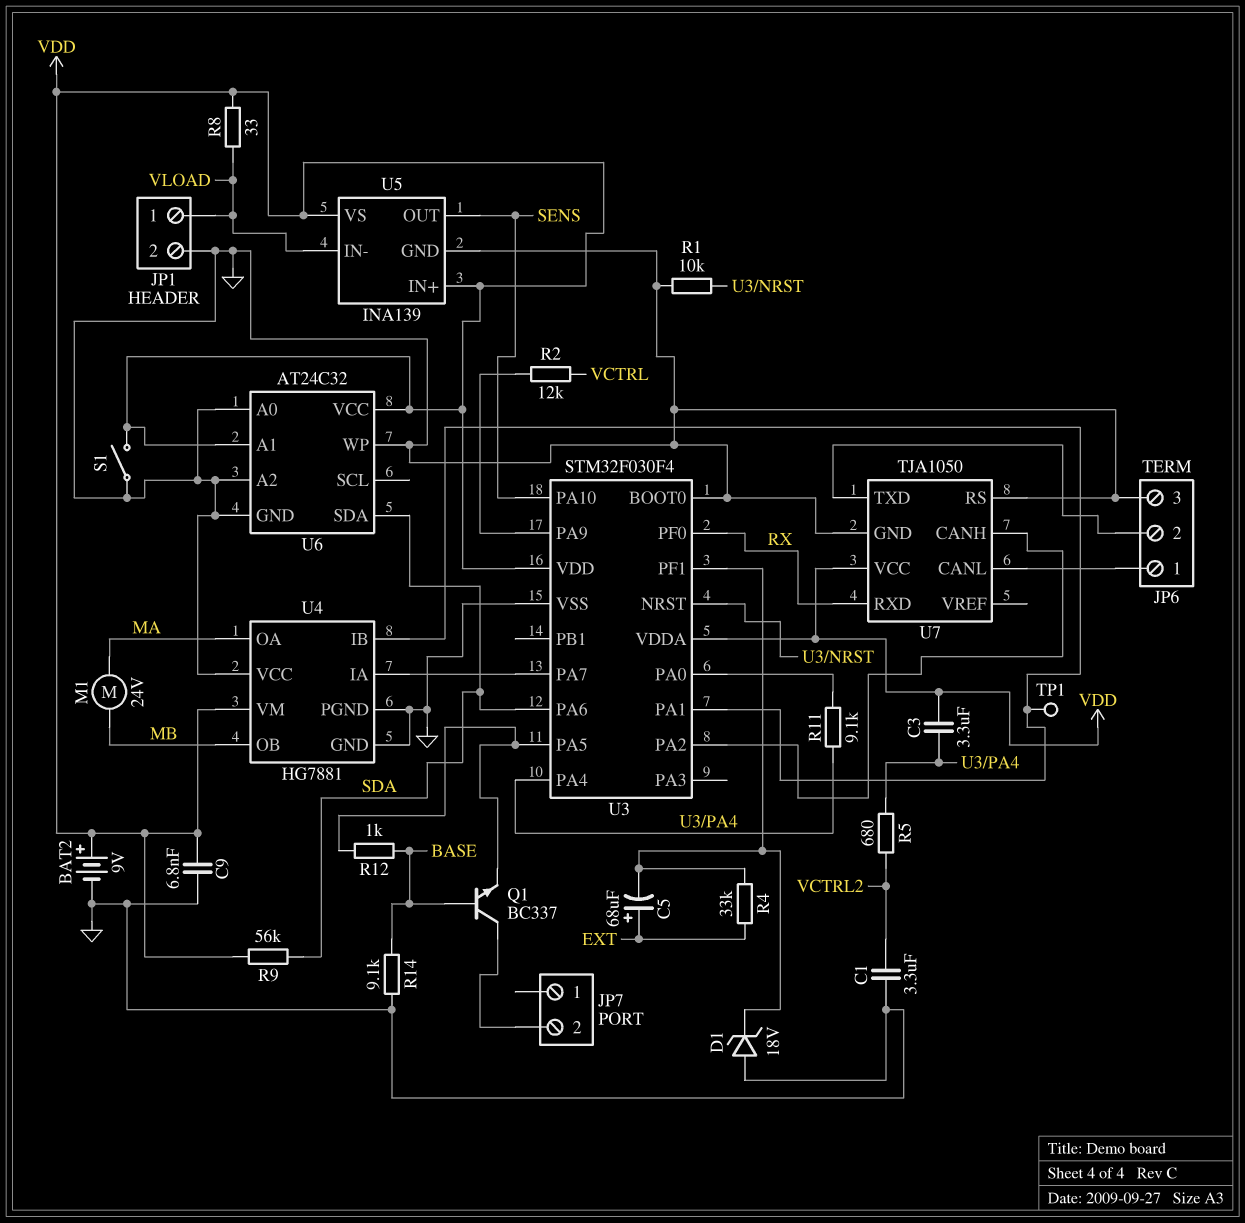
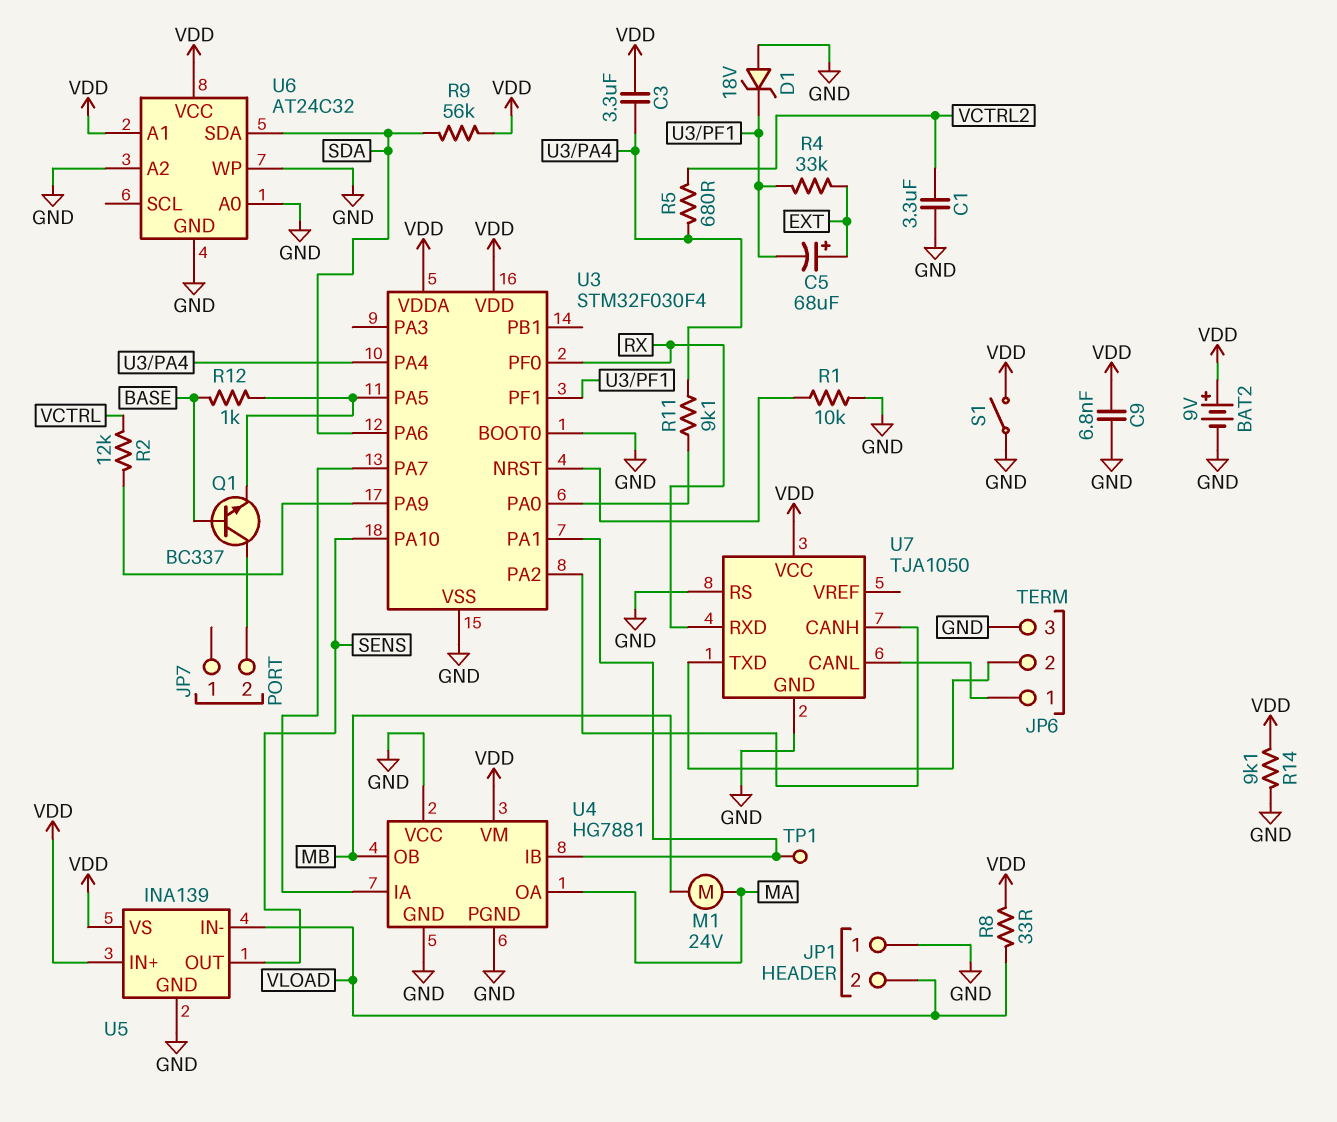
JP1 pin 1: VLOAD -> GND
JP1 pin 2: GND -> VLOAD
R14: 9.1k (BASE, GND) -> 9.1k (GND, VDD)

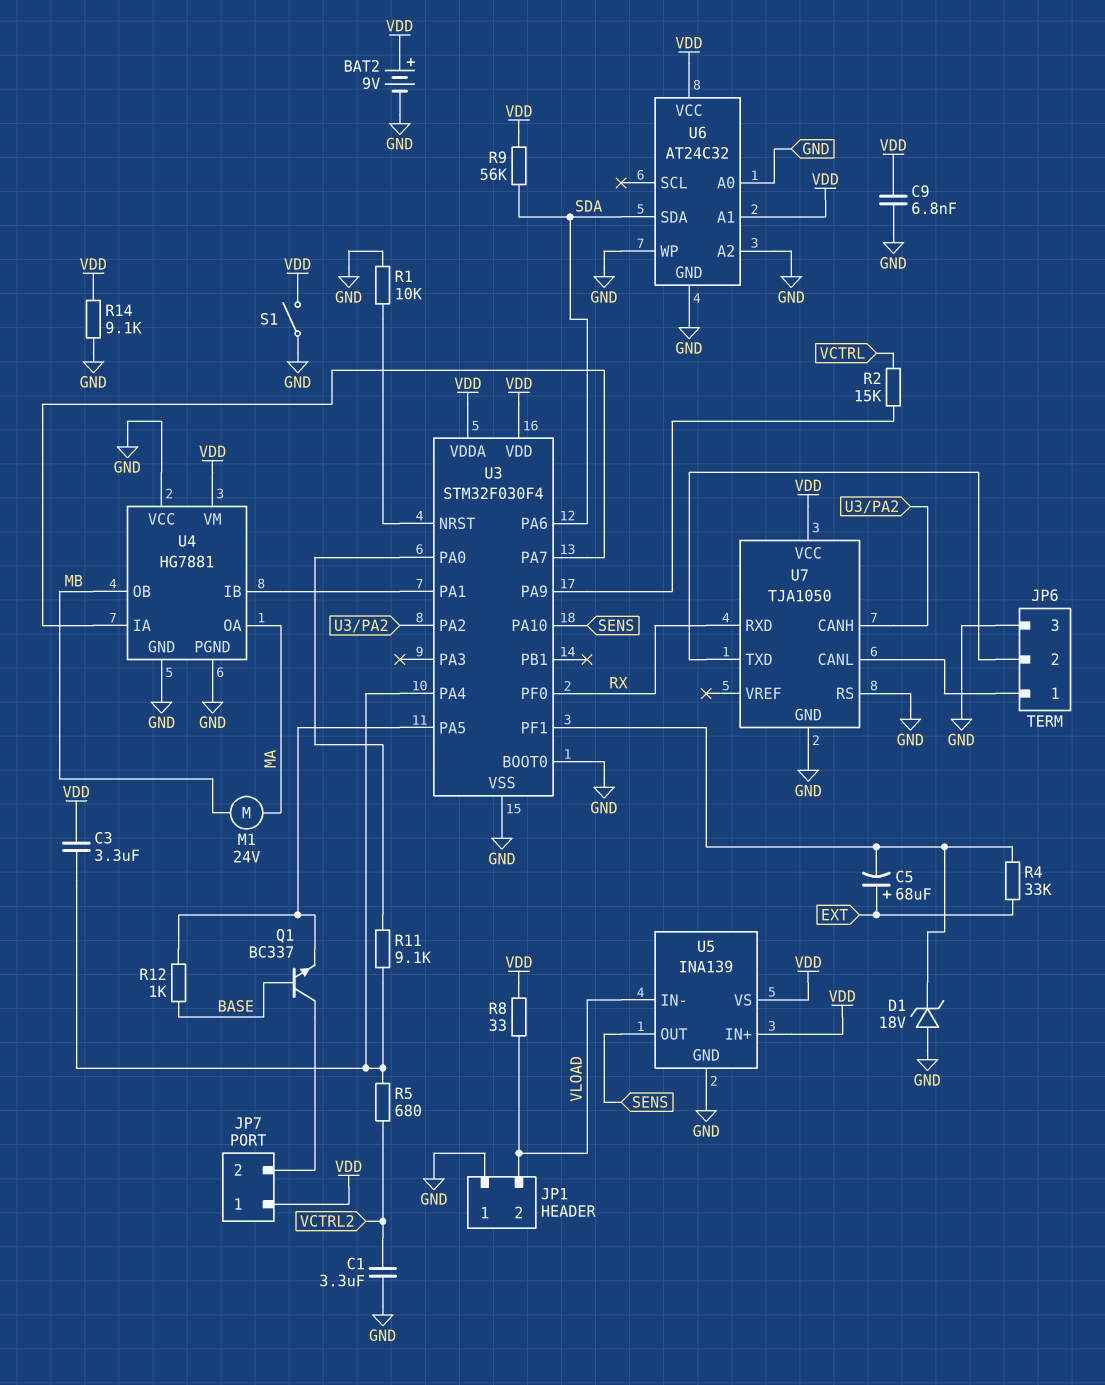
JP7 pin 1: none -> VDD
R2: 12k (U3/PA9, VCTRL) -> 15k (U3/PA9, VCTRL)
TP1: test point (U3/PA1) -> none

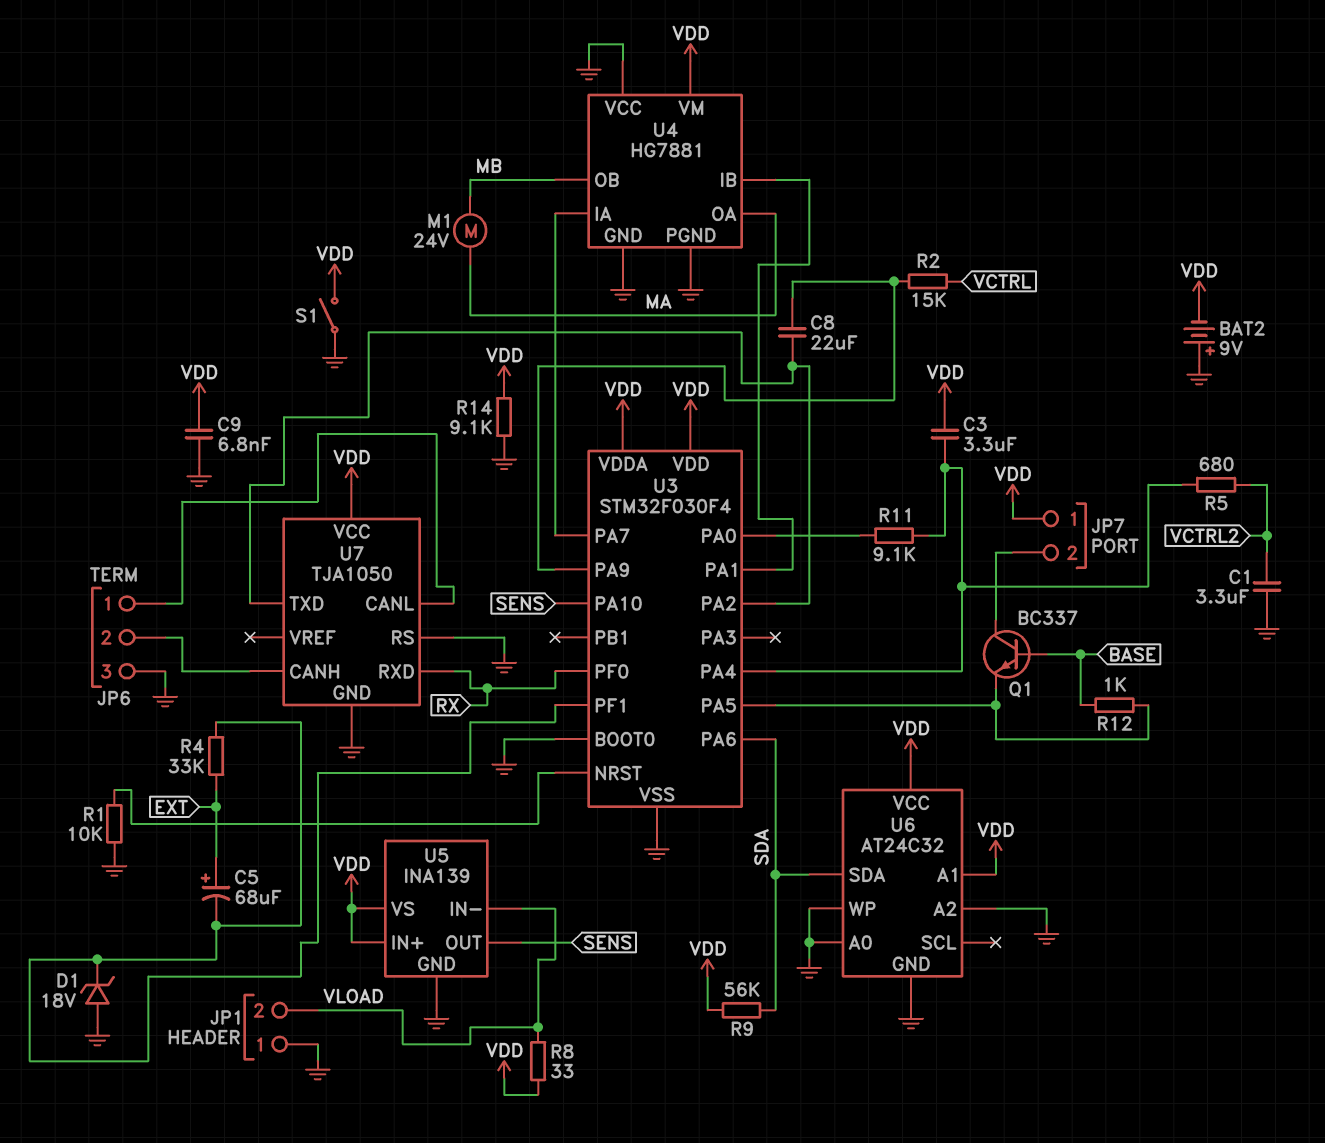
BAT2: 9V (plus VDD, minus GND) -> 9V (plus GND, minus VDD)
C8: none -> 22uF (U3/PA2, U3/PA9)
U7 pin CANH: U3/PA2 -> JP6/2
U7 pin TXD: JP6/2 -> U3/PA2

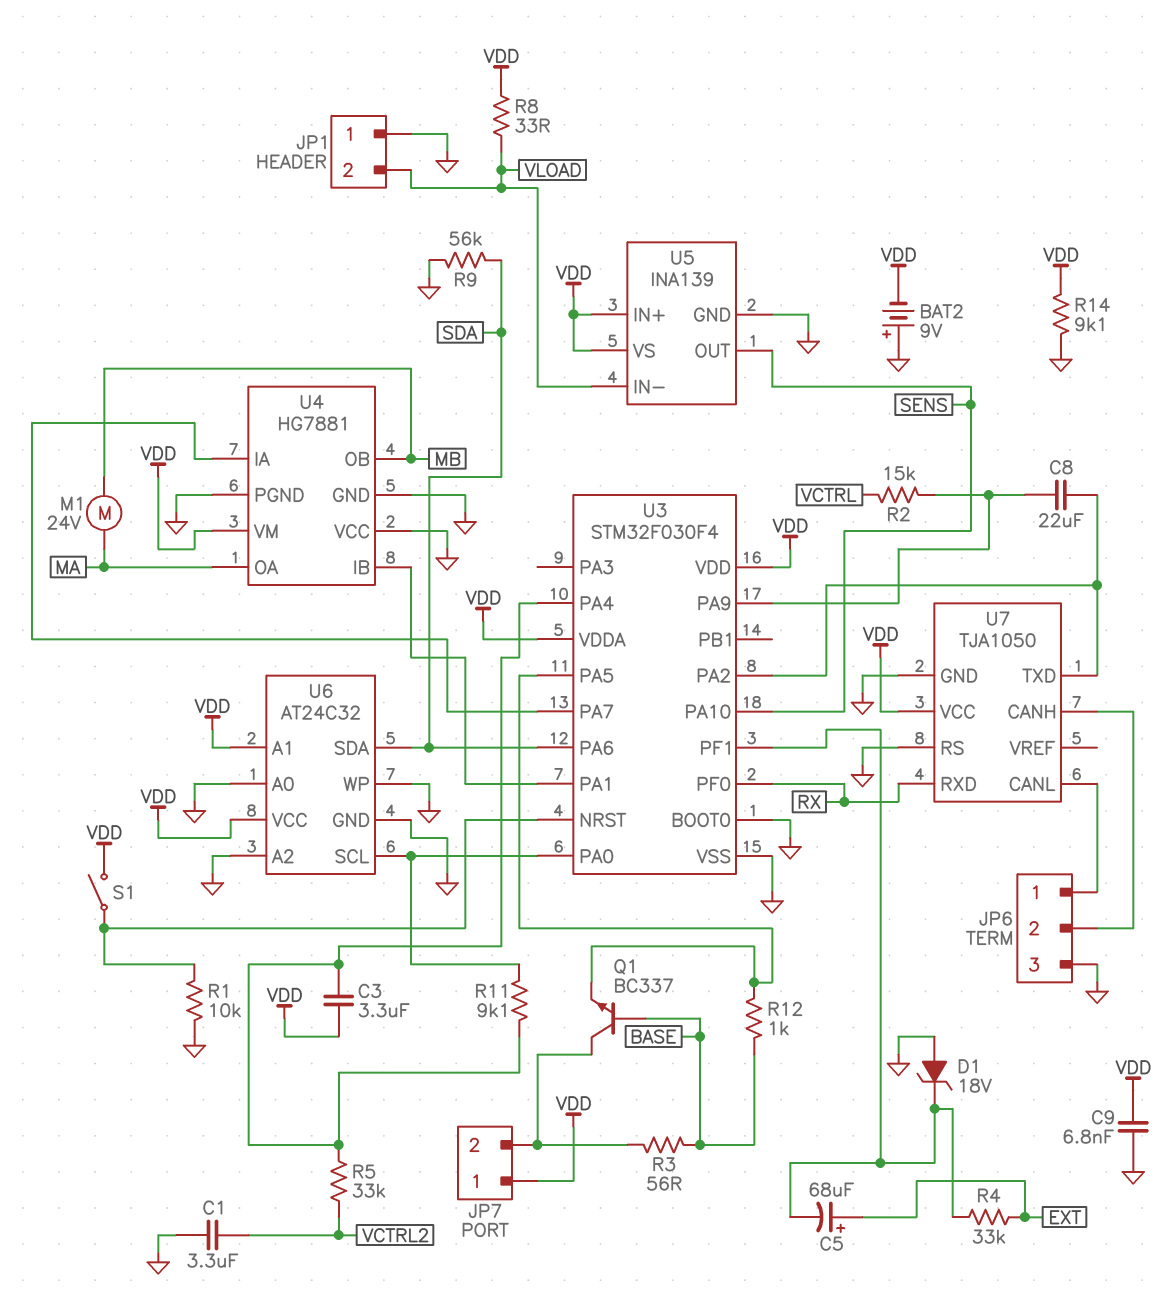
R3: none -> 56 (BASE, JP7/2)
R5: 680 (U3/PA4, VCTRL2) -> 33k (U3/PA4, VCTRL2)
R9: 56k (SDA, VDD) -> 56k (GND, SDA)
S1: switch (GND, VDD) -> switch (U3/NRST, VDD)
U6 pin SCL: none -> U3/PA0

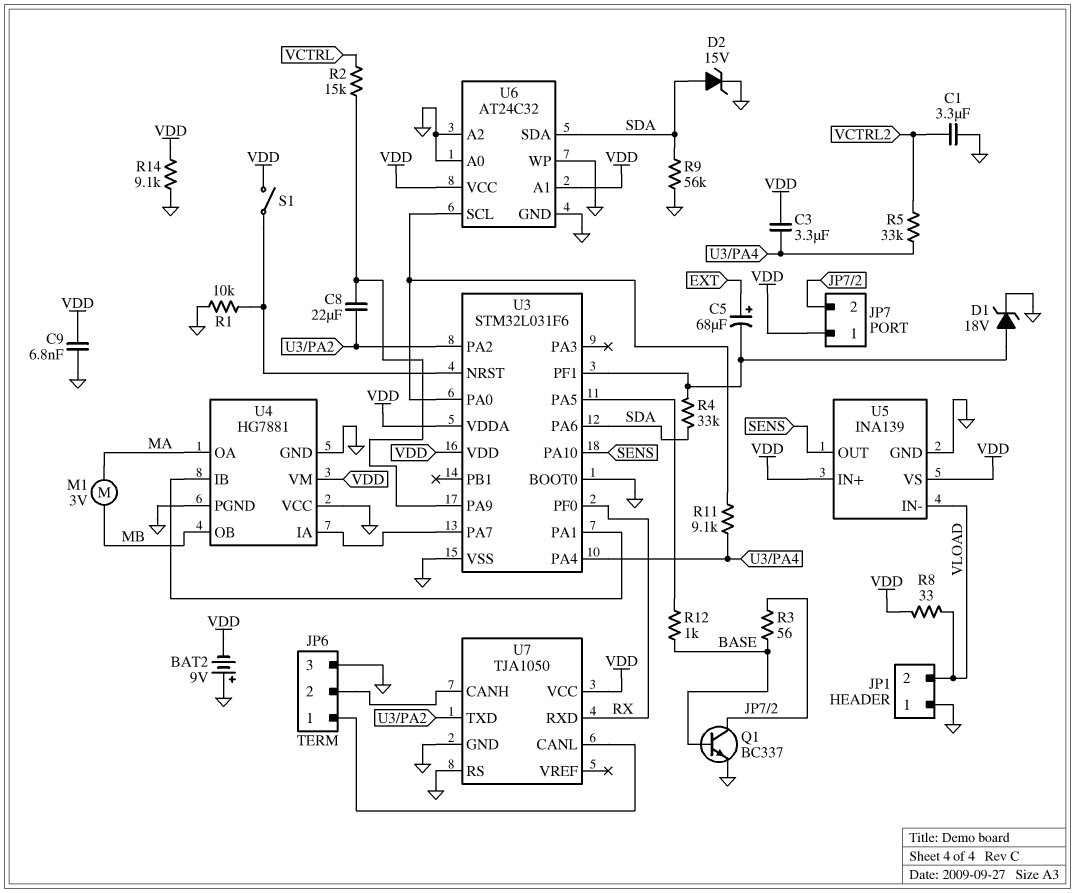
D1: zener 18V (A GND, K U3/PF1) -> zener 18V (A U3/PF1, K GND)
D2: none -> zener 15V (A SDA, K GND)
M1: motor 24V (MA, MB) -> motor 3V (MA, MB)
Q1: NPN BC337 (B BASE, C JP7/2, E U3/PA5) -> NPN BC337 (B BASE, C JP7/2, E GND)
R4: 33k (EXT, U3/PF1) -> 33k (SDA, U3/PF1)
U3: STM32F030F4 -> STM32L031F6

